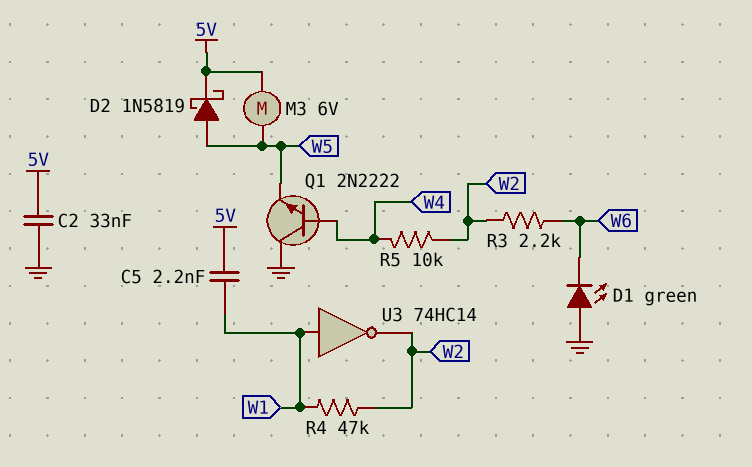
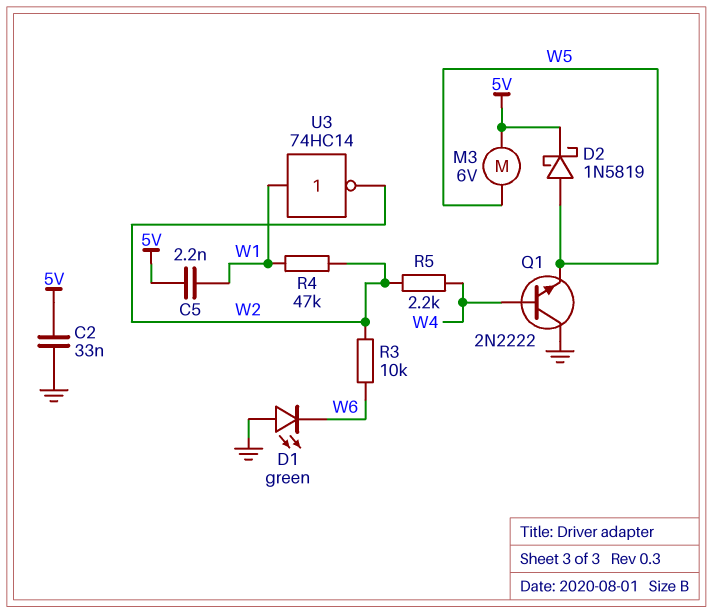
R3: 2.2k (W2, W6) -> 10k (W2, W6)
R5: 10k (W2, W4) -> 2.2k (W2, W4)

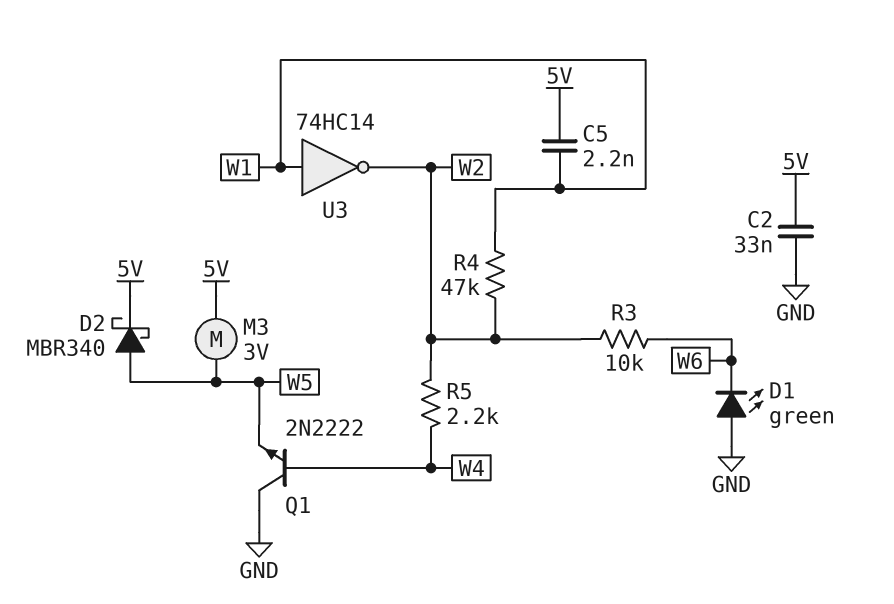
D2: schottky 1N5819 (A W5, K 5V) -> schottky MBR340 (A W5, K 5V)
M3: motor 6V (5V, W5) -> motor 3V (5V, W5)

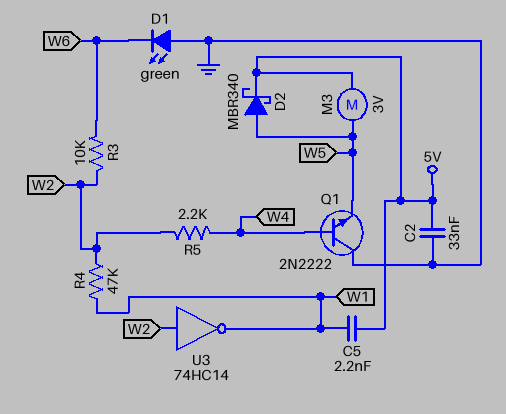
U3: NOT 74HC14 (in W1, out W2) -> NOT 74HC14 (in W2, out W1)

